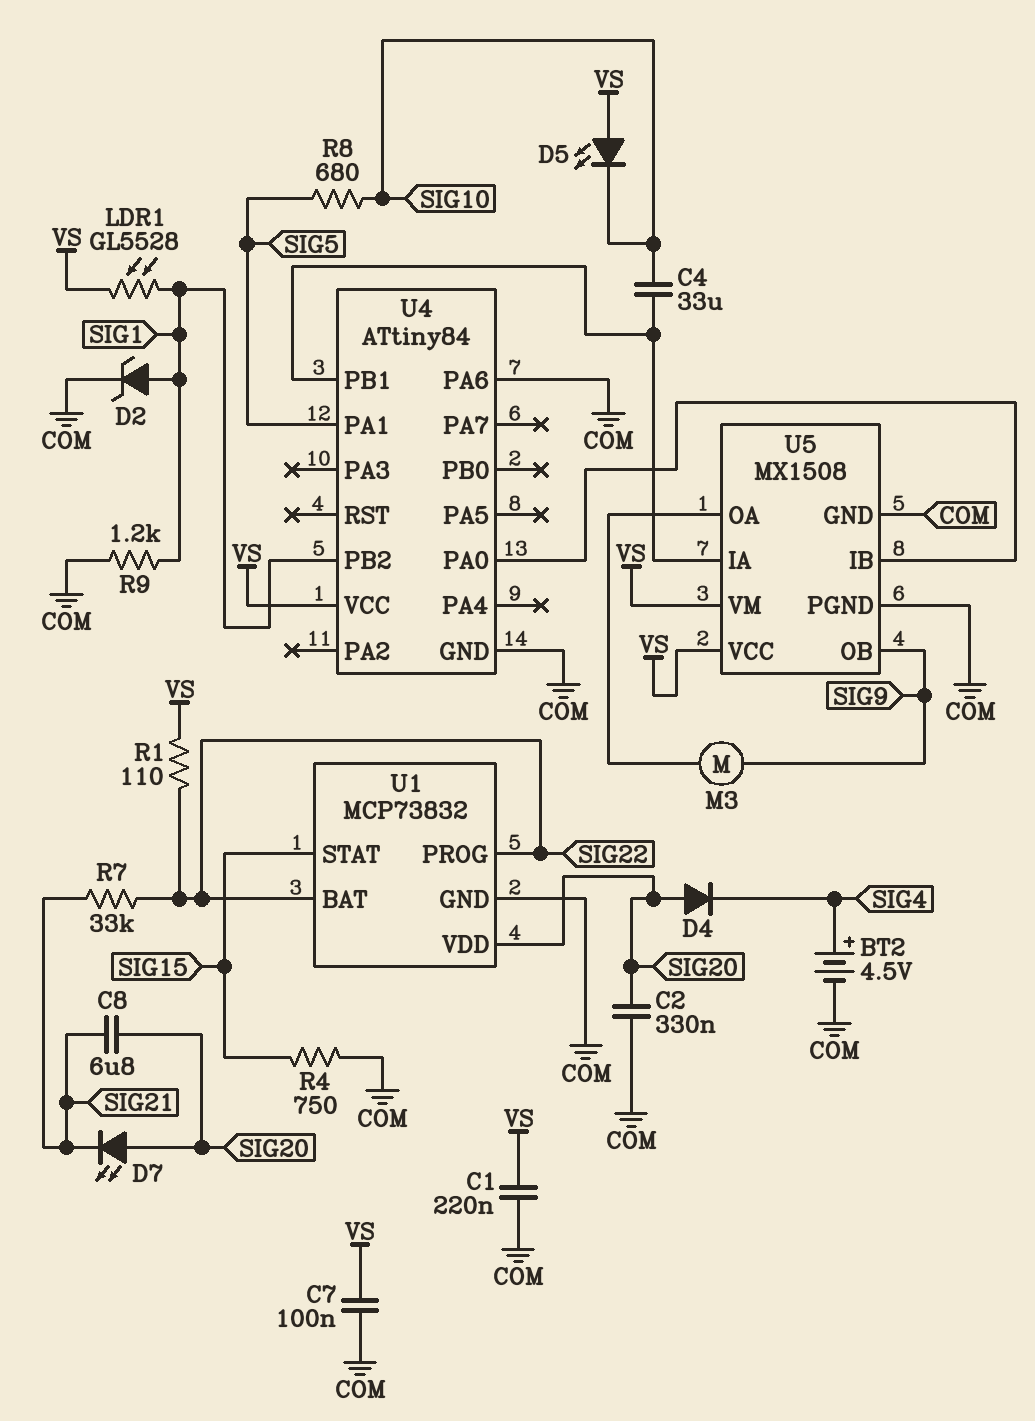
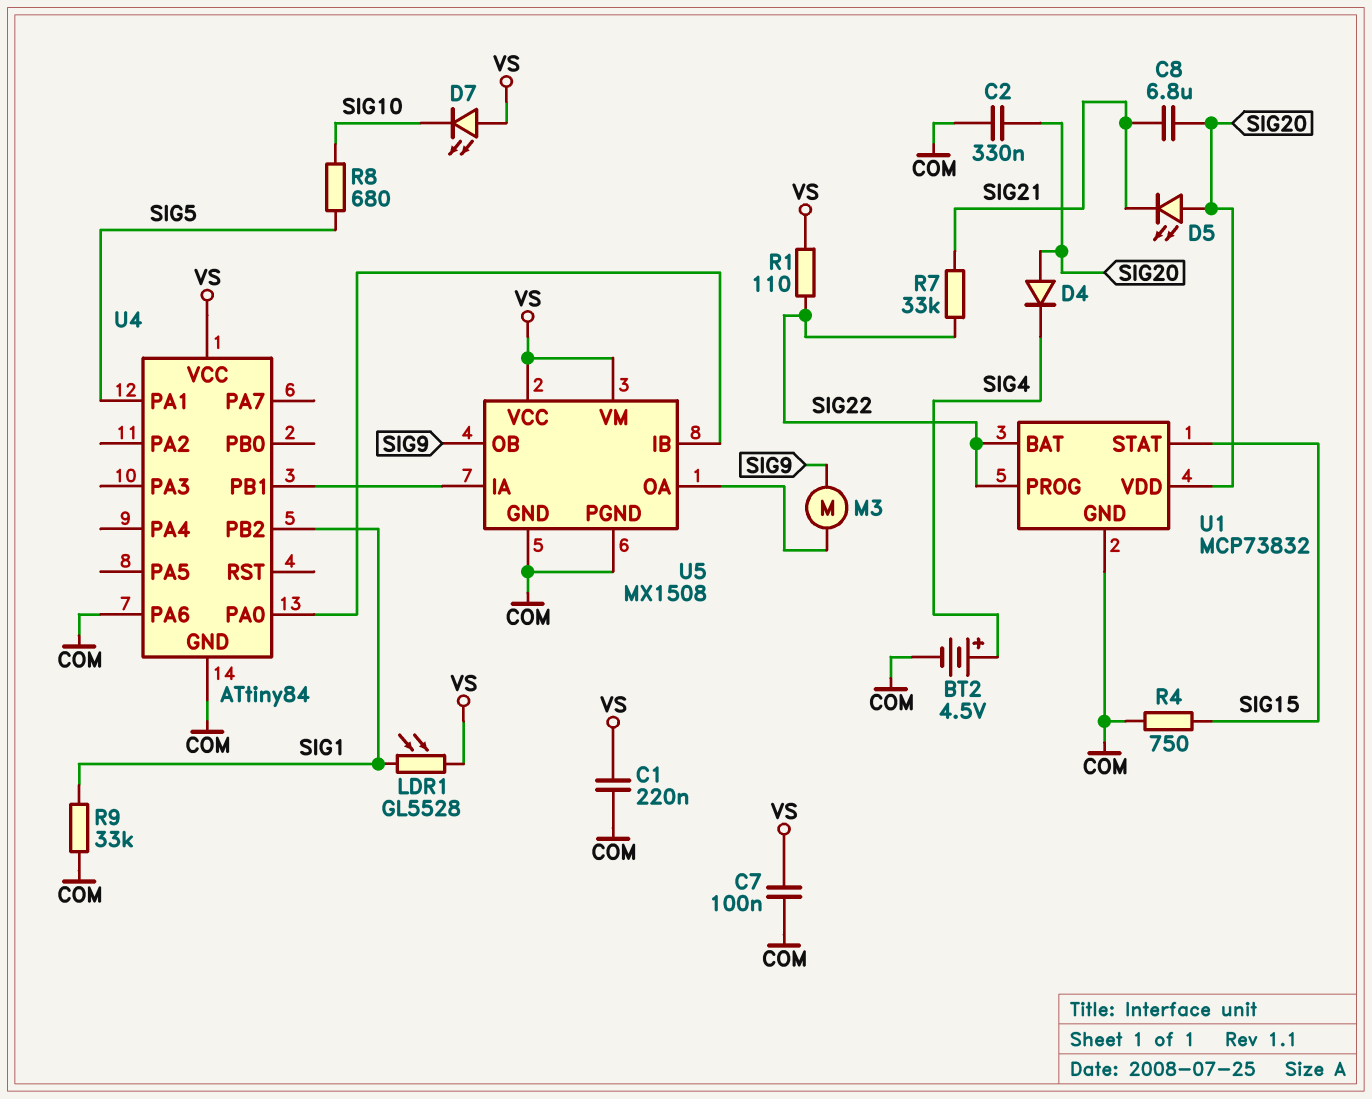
C4: 33uF (SIG10, U4/PB1) -> none
D2: zener (A SIG1, K COM) -> none
D5: LED (A VS, K SIG10) -> LED (A SIG20, K SIG21)
D7: LED (A SIG20, K SIG21) -> LED (A VS, K SIG10)
R9: 1.2k (COM, SIG1) -> 33k (COM, SIG1)

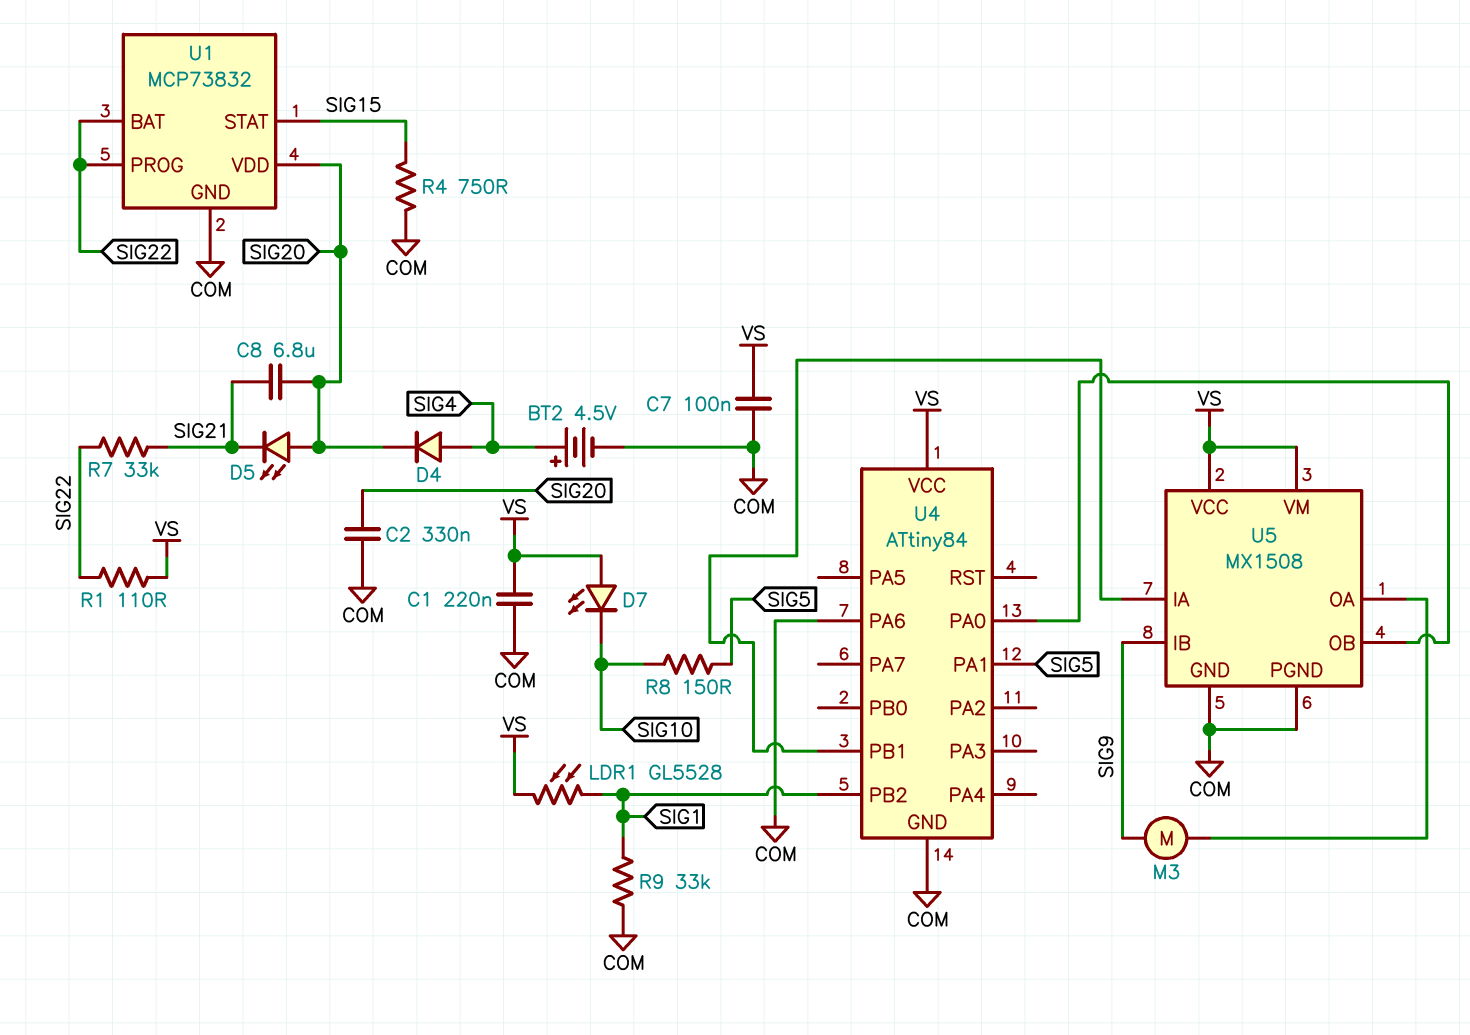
D4: diode (A SIG20, K SIG4) -> diode (A SIG4, K SIG20)
R8: 680 (SIG5, SIG10) -> 150 (SIG5, SIG10)
U5 pin IB: U4/PA0 -> SIG9
U5 pin OB: SIG9 -> U4/PA0

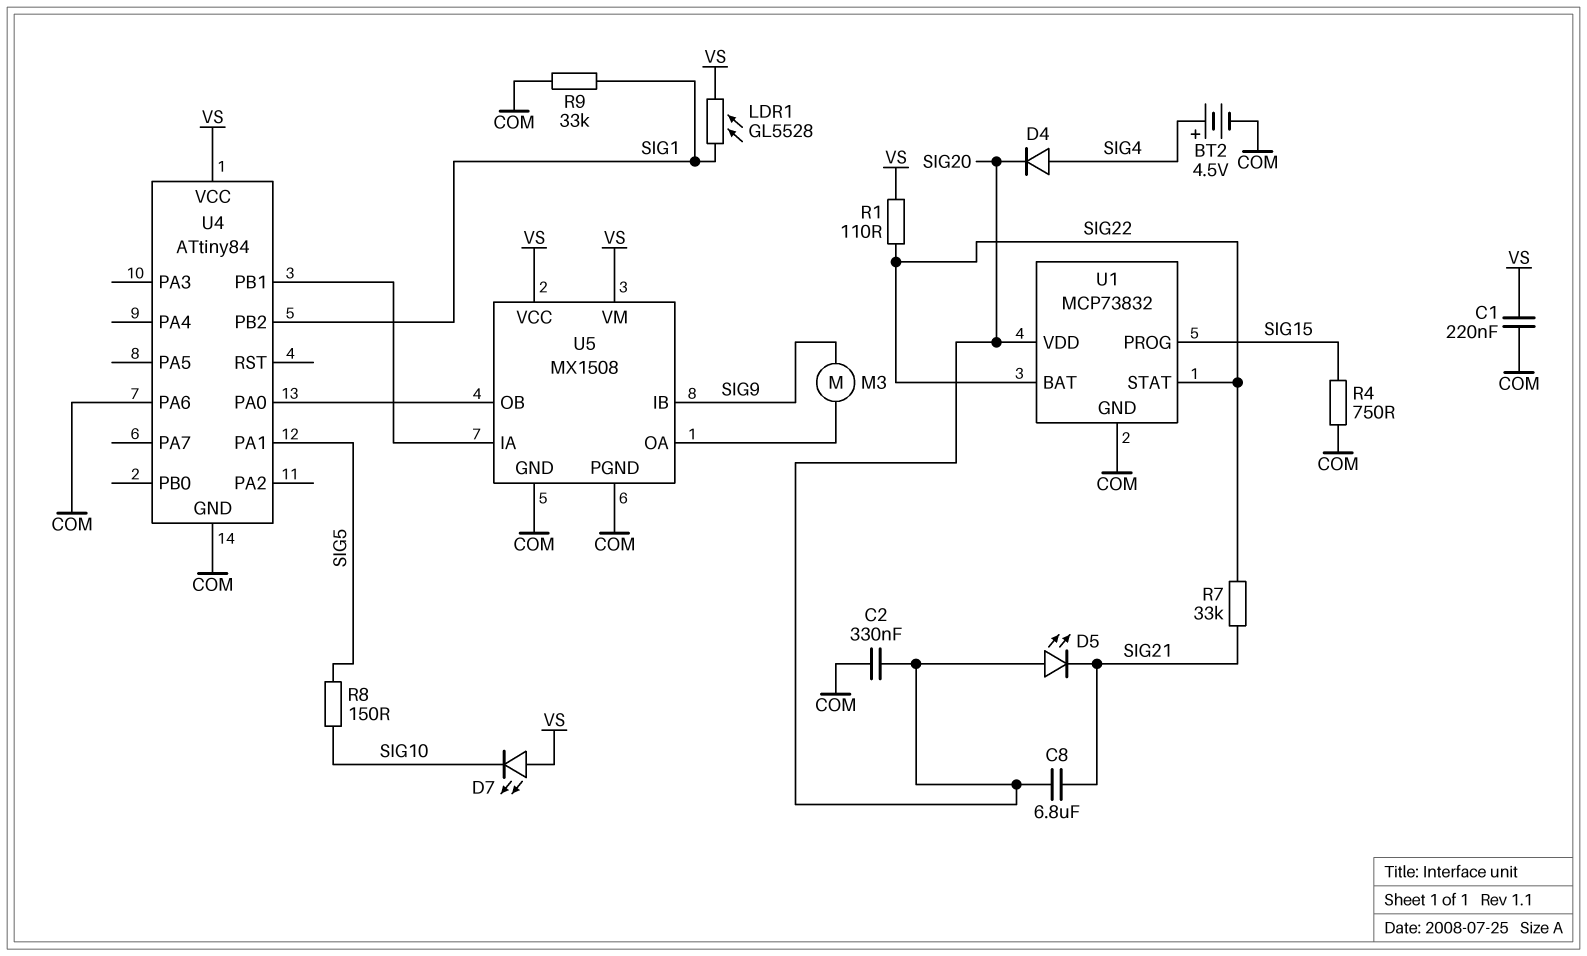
C7: 100nF (COM, VS) -> none
U1 pin PROG: SIG22 -> SIG15
U1 pin STAT: SIG15 -> SIG22

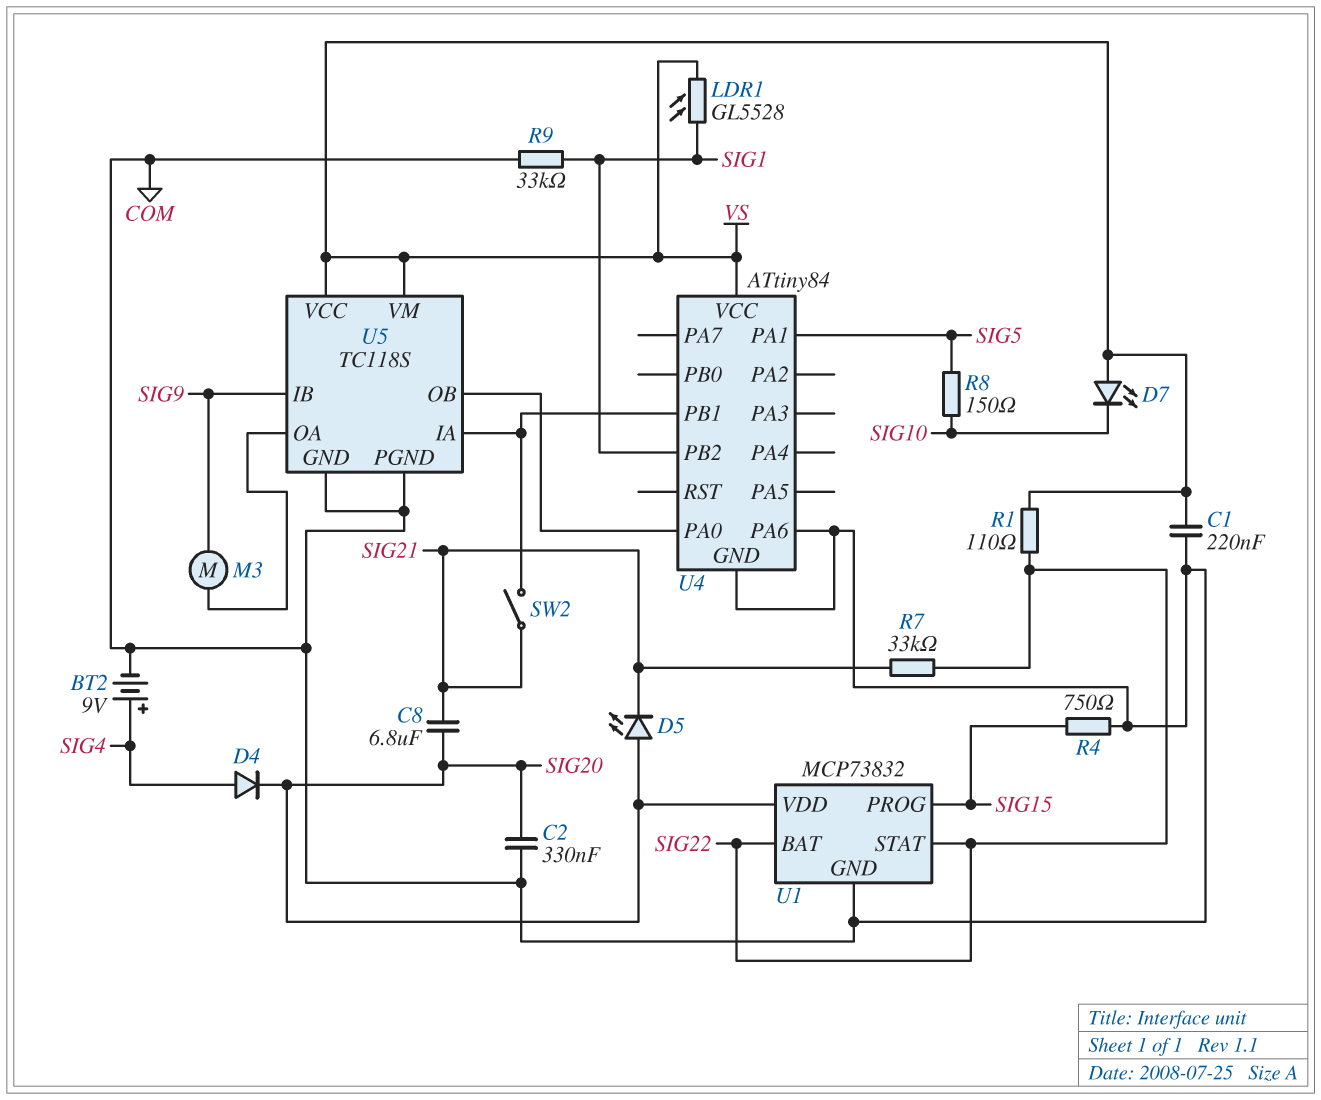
BT2: 4.5V (plus SIG4, minus COM) -> 9V (plus SIG4, minus COM)
SW2: none -> switch (SIG21, U4/PB1)
U5: MX1508 -> TC118S

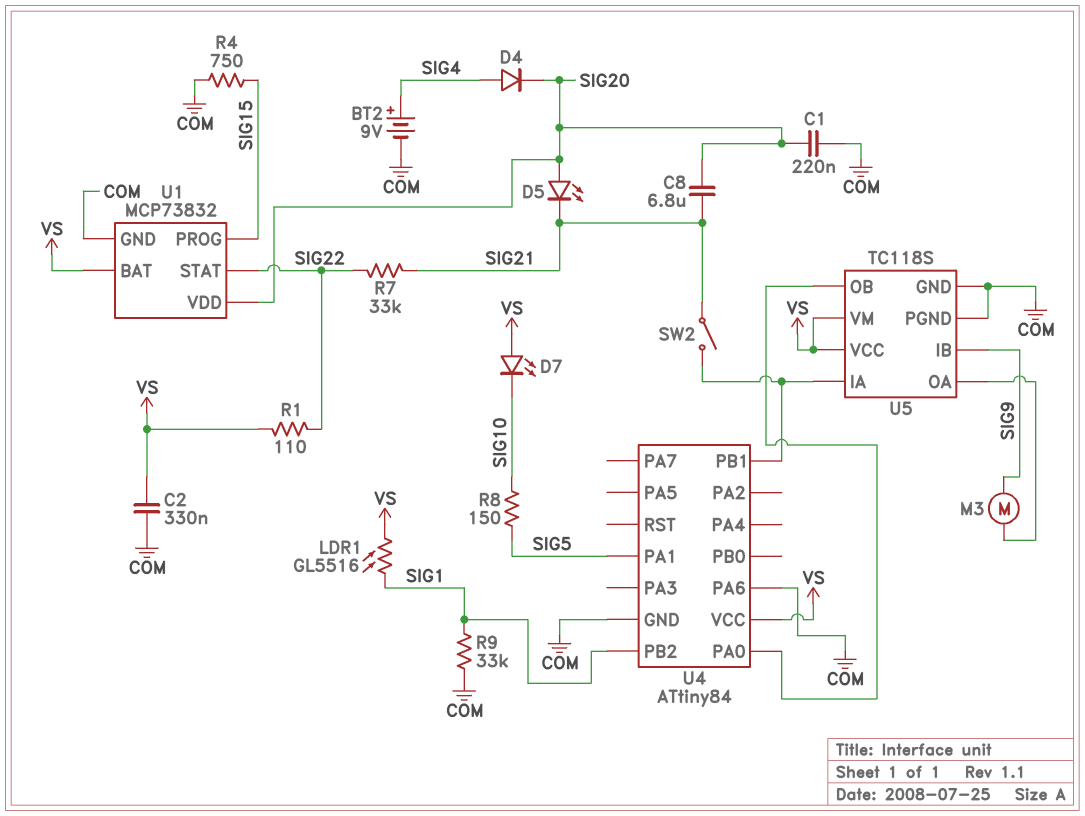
C1: 220nF (COM, VS) -> 220nF (COM, SIG20)
C2: 330nF (COM, SIG20) -> 330nF (COM, VS)
LDR1: GL5528 (SIG1, VS) -> GL5516 (SIG1, VS)
U1 pin BAT: SIG22 -> VS

